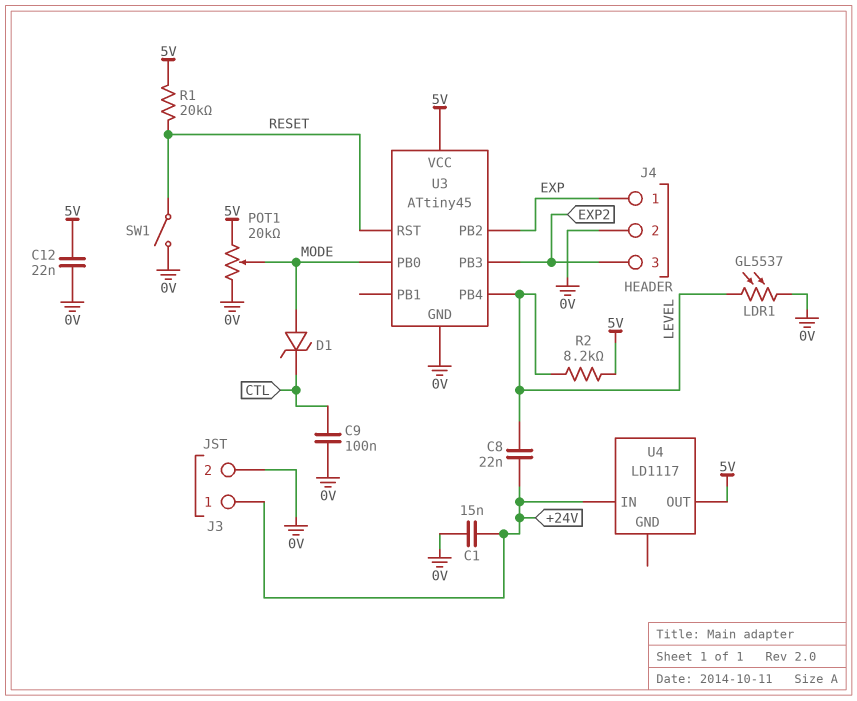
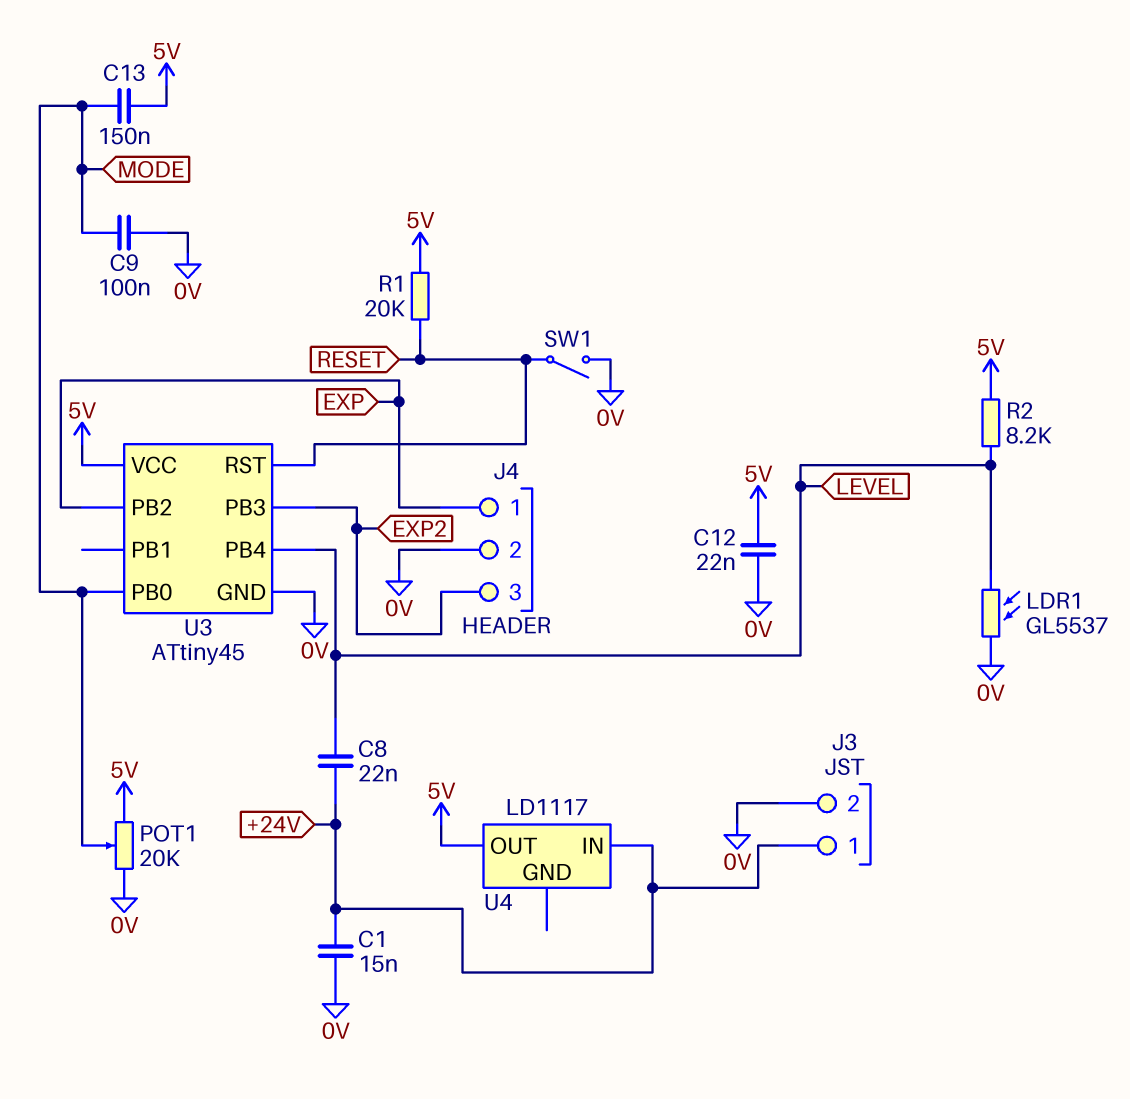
C9: 100nF (0V, CTL) -> 100nF (0V, MODE)
C13: none -> 150nF (5V, MODE)
D1: zener (A MODE, K CTL) -> none

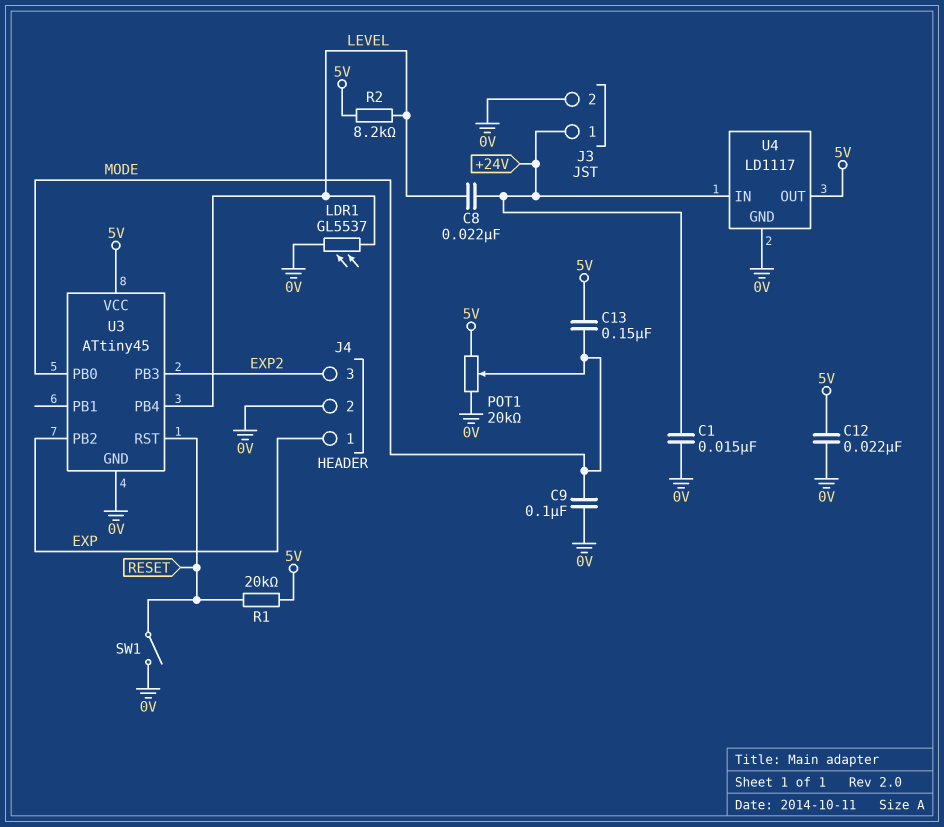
U4 pin GND: none -> 0V

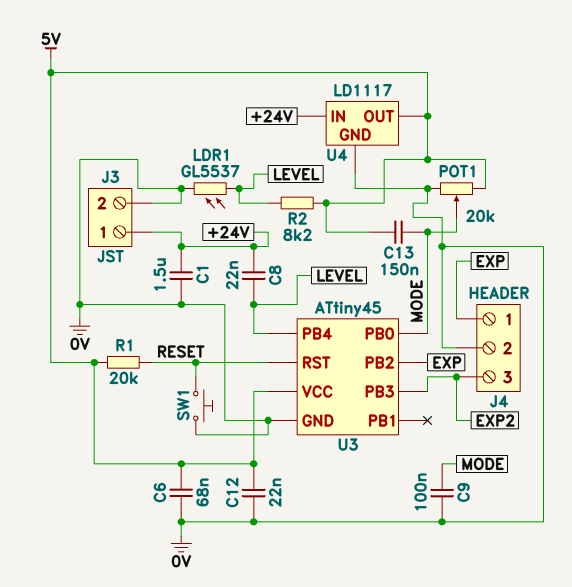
C1: 15nF (+24V, 0V) -> 1.5uF (+24V, 0V)
C6: none -> 68nF (0V, 5V)
SW1: switch (0V, RESET) -> button (0V, RESET)

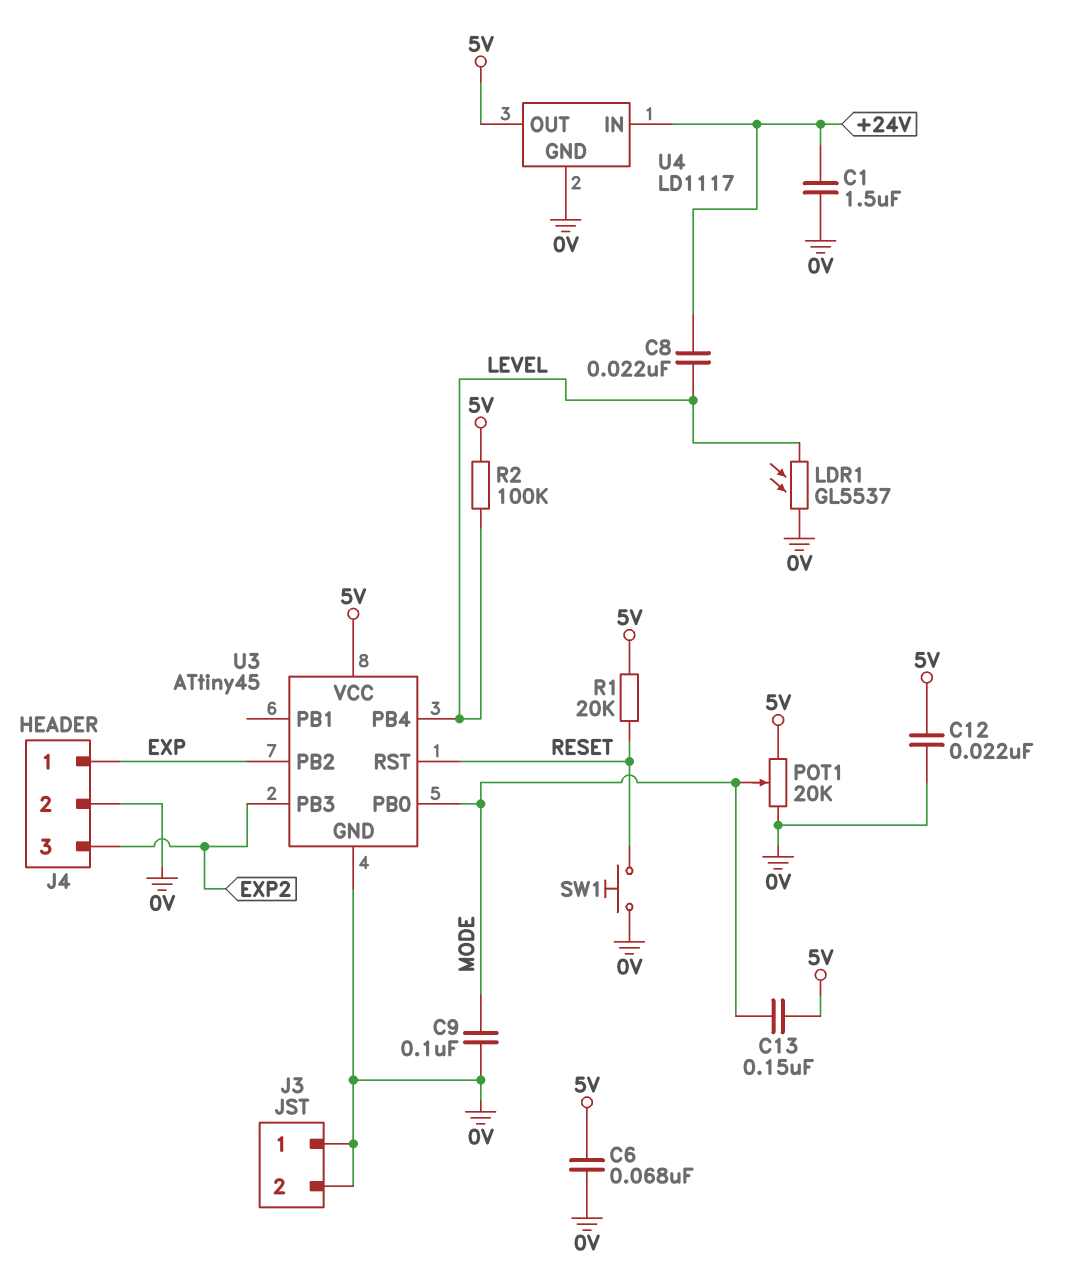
J3 pin 1: +24V -> 0V
R2: 8.2k (5V, LEVEL) -> 100k (5V, LEVEL)

